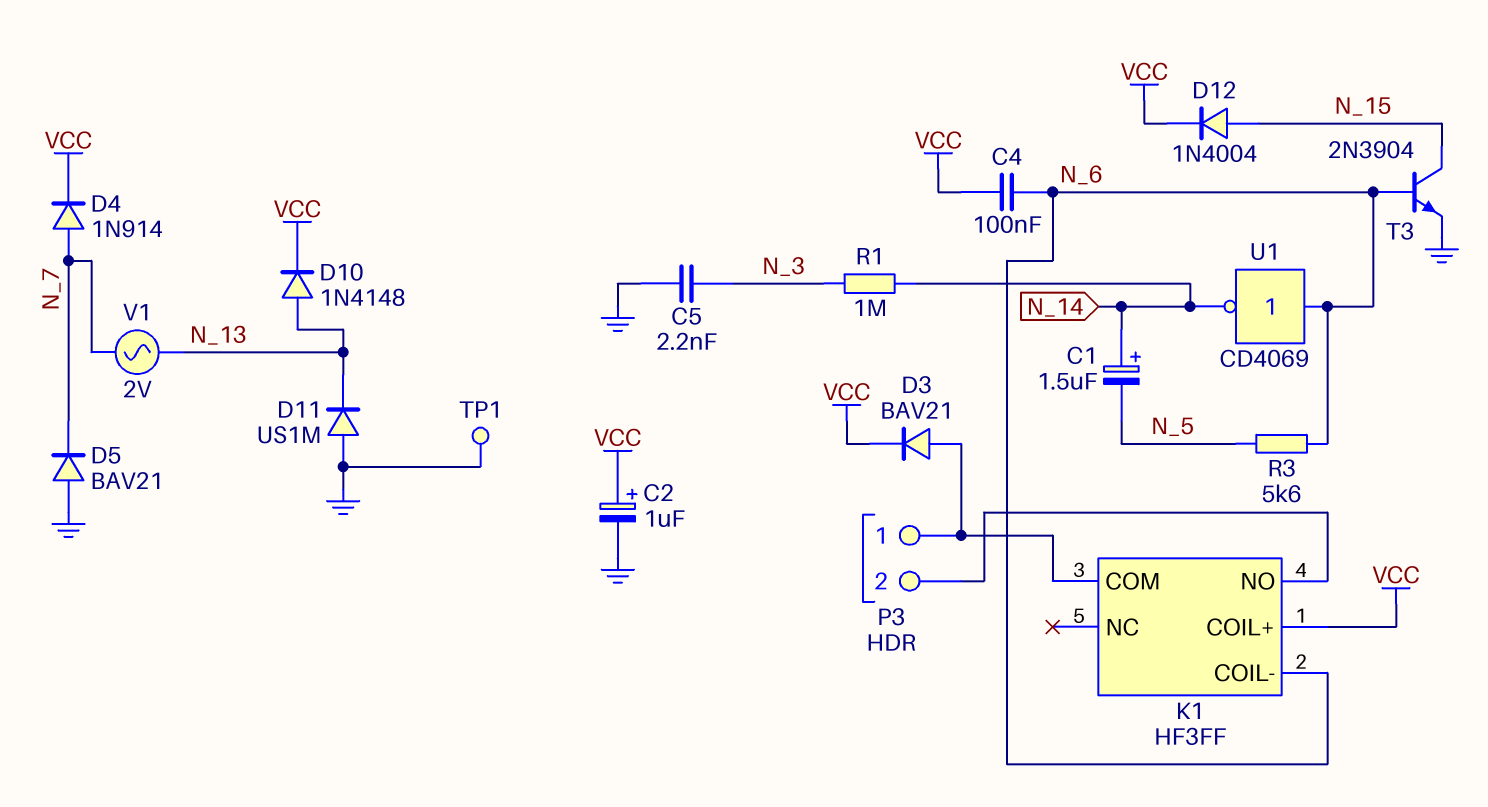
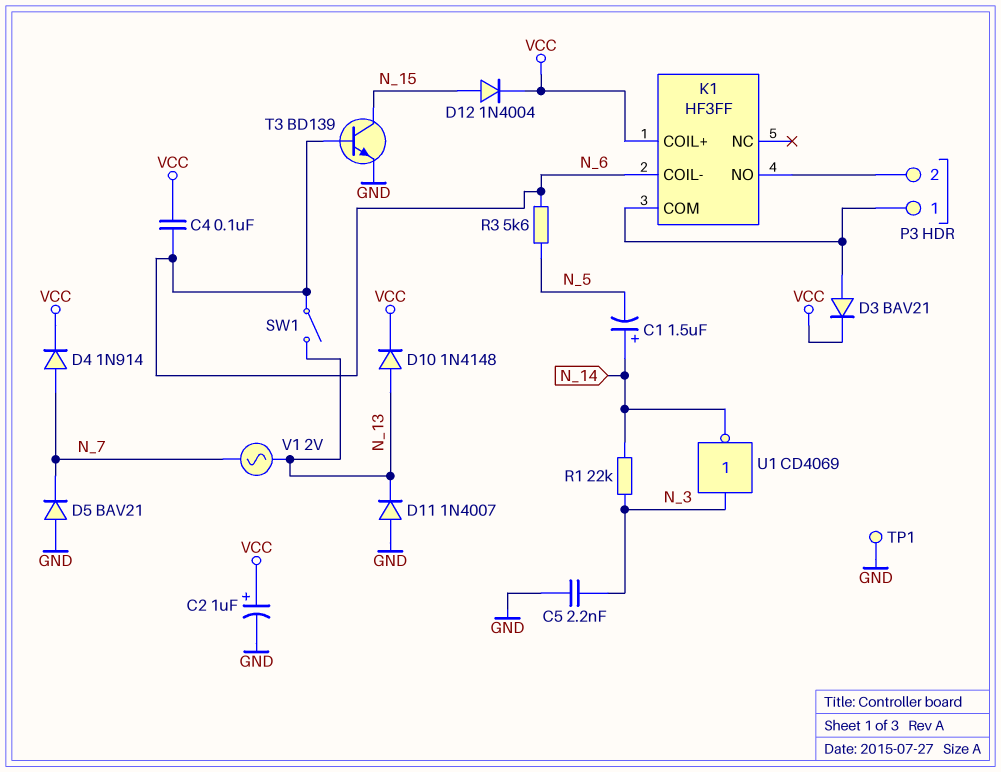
D11: diode US1M (A GND, K N_13) -> diode 1N4007 (A GND, K N_13)
R1: 1M (N_3, N_14) -> 22k (N_3, N_14)
SW1: none -> switch (N_6, N_13)
T3: NPN 2N3904 (B N_6, C N_15, E GND) -> NPN BD139 (B N_6, C N_15, E GND)
U1: NOT CD4069 (in N_6, out N_14) -> NOT CD4069 (in N_3, out N_14)

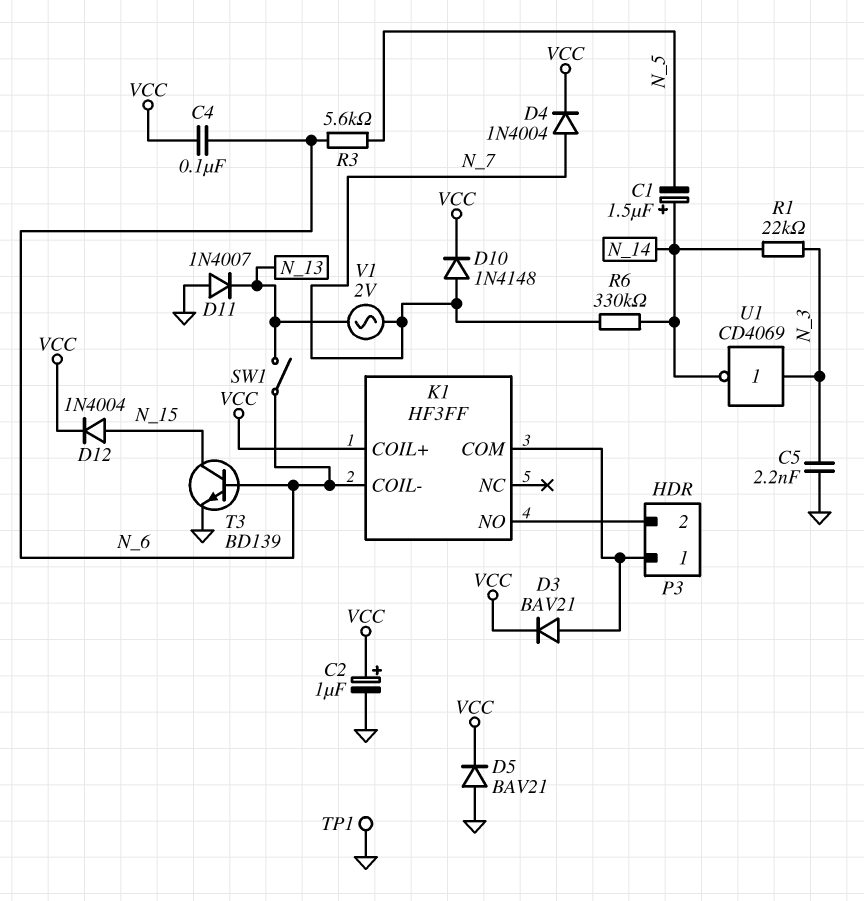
D4: diode 1N914 (A N_7, K VCC) -> diode 1N4004 (A N_7, K VCC)
D5: diode BAV21 (A GND, K N_7) -> diode BAV21 (A GND, K VCC)
D10: diode 1N4148 (A N_13, K VCC) -> diode 1N4148 (A N_7, K VCC)
R6: none -> 330k (N_7, N_14)

